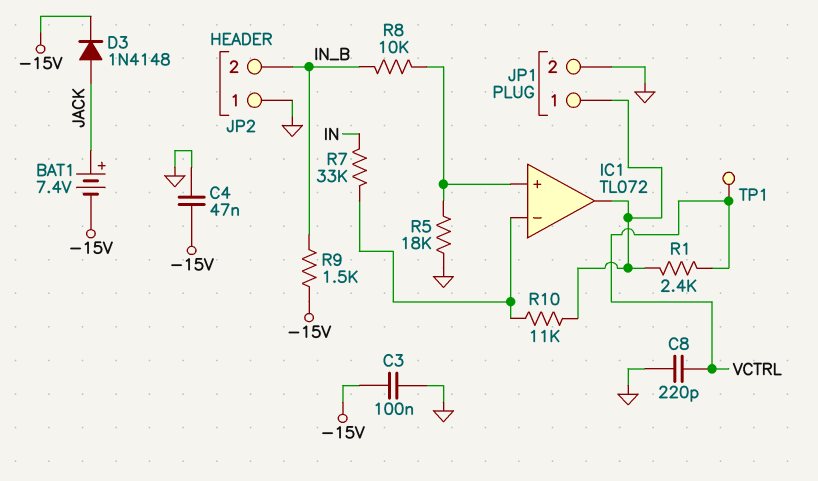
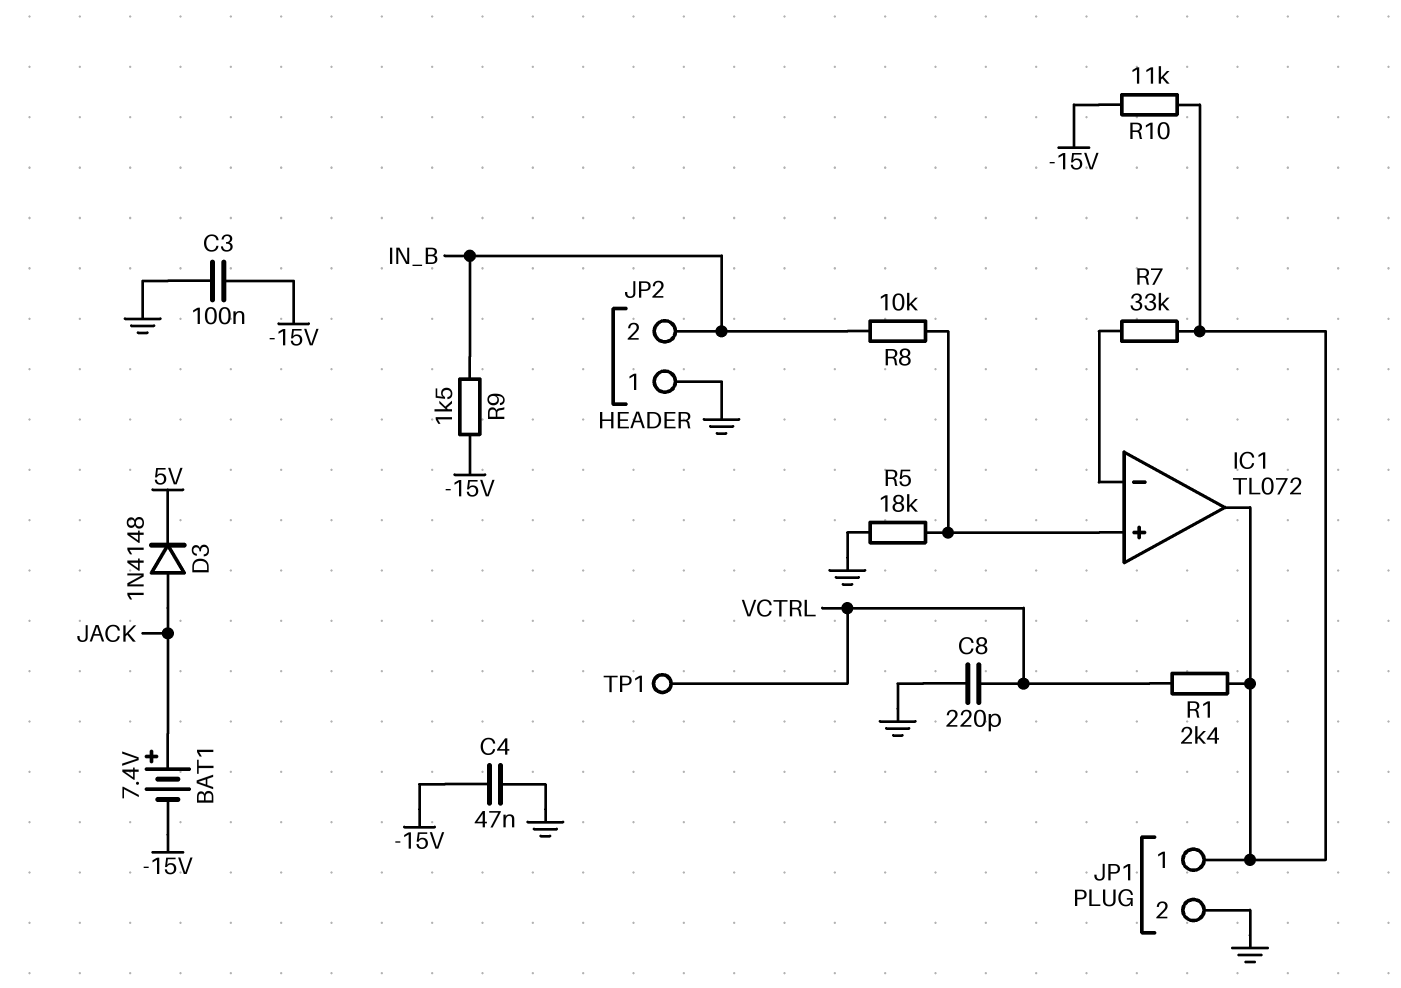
D3: diode 1N4148 (A JACK, K -15V) -> diode 1N4148 (A JACK, K 5V)
R7: 33k (IC1/in-, IN) -> 33k (IC1/in-, IC1/out)
R10: 11k (IC1/in-, IC1/out) -> 11k (-15V, IC1/out)

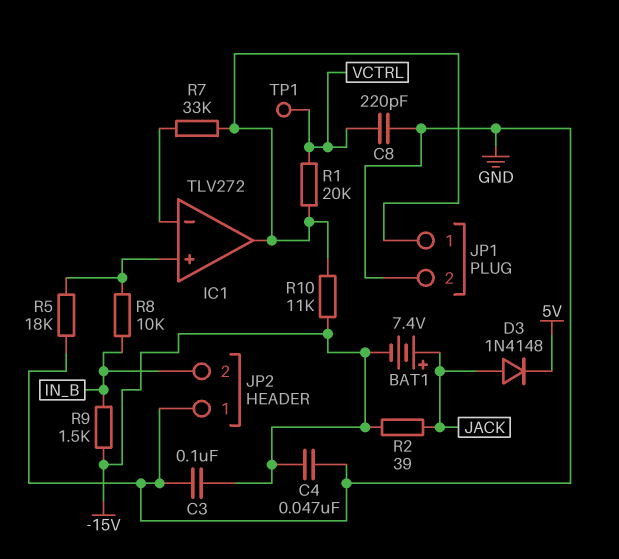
IC1: TL072 -> TLV272
R1: 2.4k (IC1/out, VCTRL) -> 20k (IC1/out, VCTRL)
R2: none -> 39 (-15V, JACK)

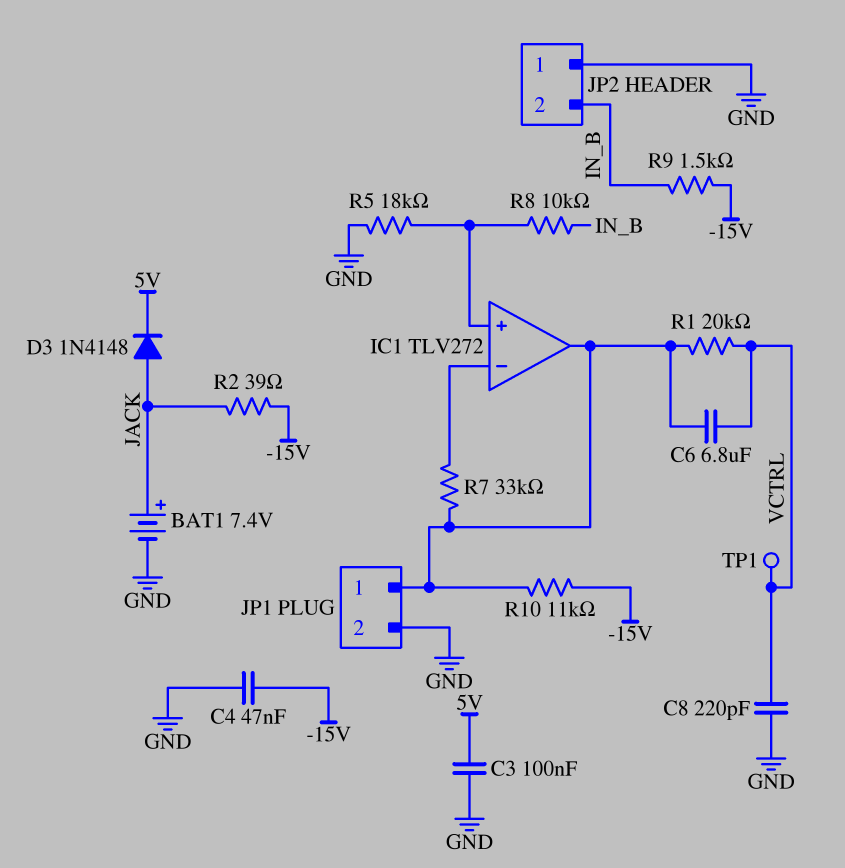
BAT1: 7.4V (plus JACK, minus -15V) -> 7.4V (plus JACK, minus GND)
C3: 100nF (-15V, GND) -> 100nF (5V, GND)
C6: none -> 6.8uF (IC1/out, VCTRL)

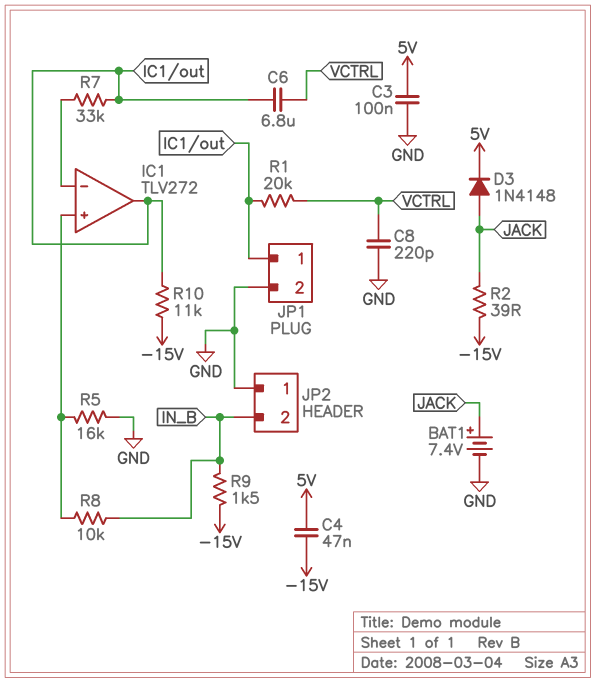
C4: 47nF (-15V, GND) -> 47nF (-15V, 5V)
R5: 18k (GND, IC1/in+) -> 16k (GND, IC1/in+)
TP1: test point (VCTRL) -> none

